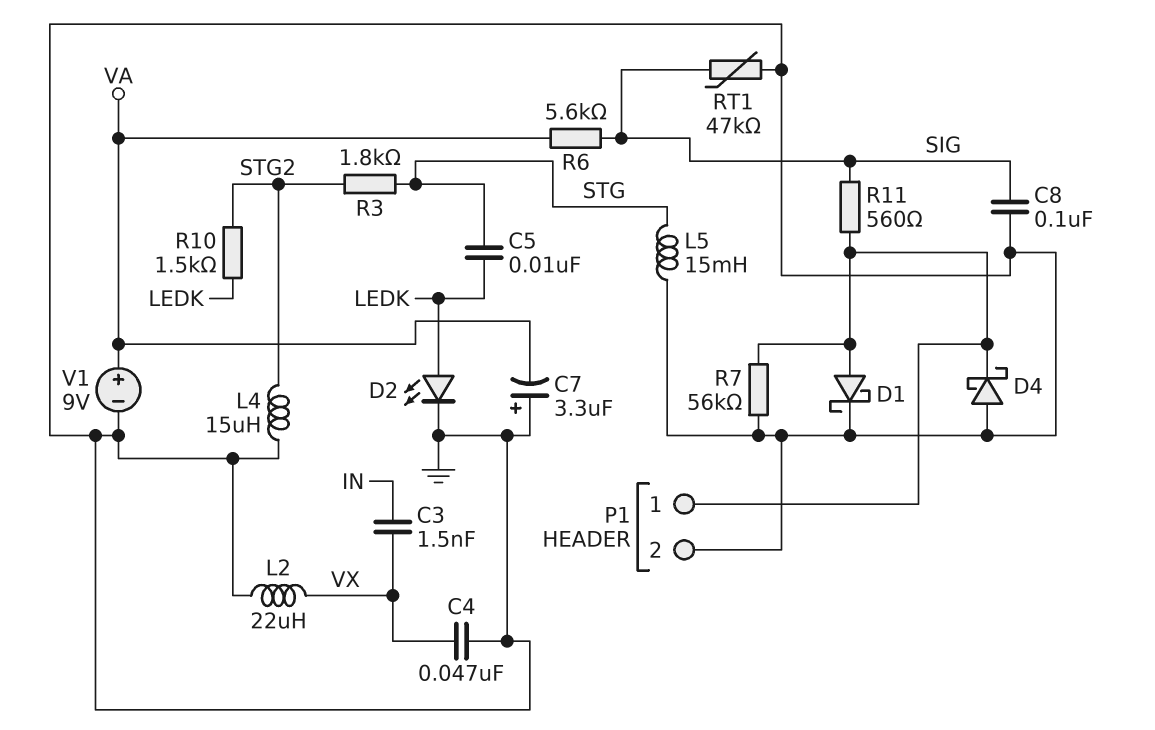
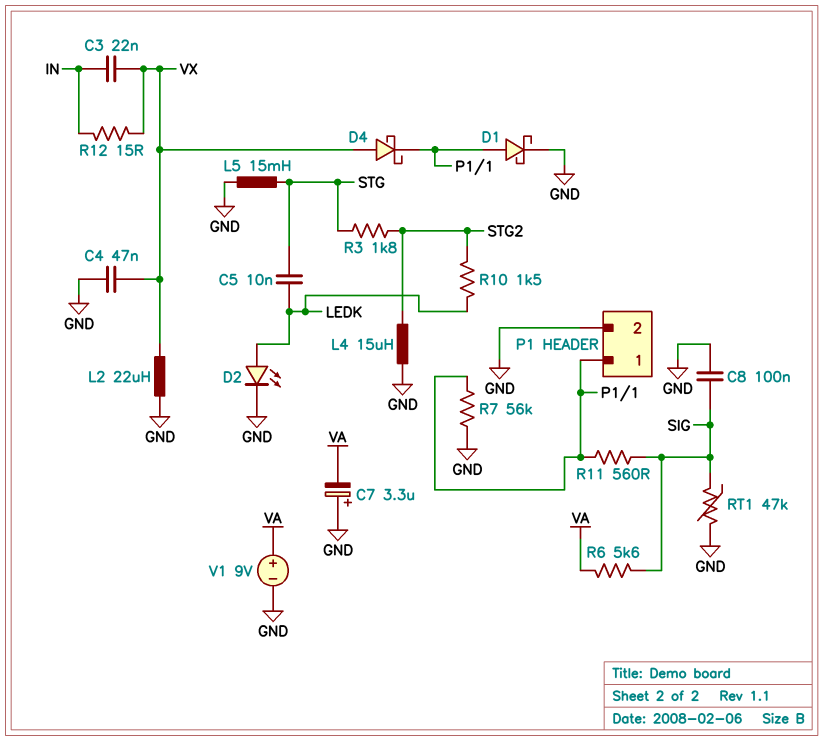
C3: 1.5nF (IN, VX) -> 22nF (IN, VX)
D4: schottky (A GND, K P1/1) -> schottky (A VX, K P1/1)
R12: none -> 15 (IN, VX)

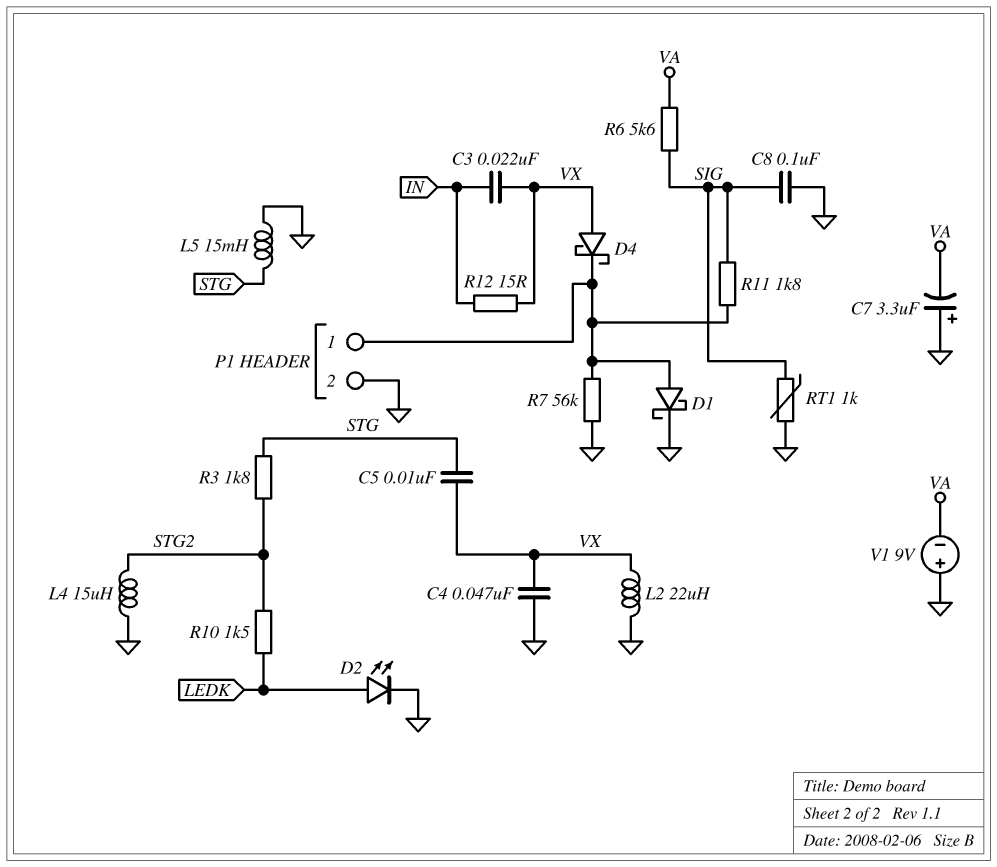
C5: 10nF (LEDK, STG) -> 10nF (STG, VX)
R11: 560 (P1/1, SIG) -> 1.8k (P1/1, SIG)
RT1: 47k (GND, SIG) -> 1k (GND, SIG)
V1: 9V (plus VA, minus GND) -> 9V (plus GND, minus VA)

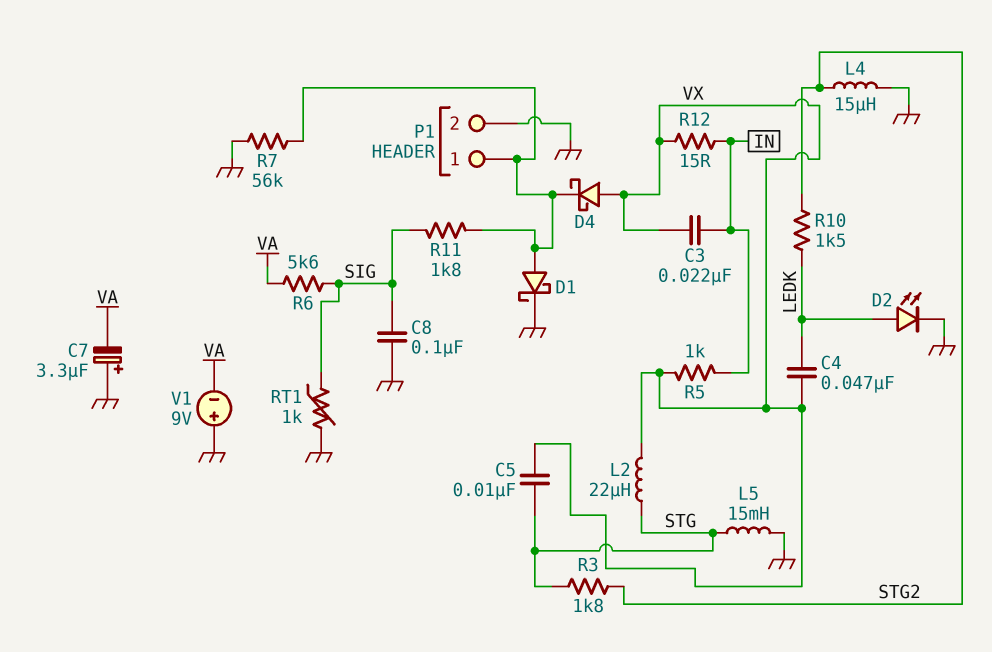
C4: 47nF (GND, VX) -> 47nF (LEDK, VX)
L2: 22uH (GND, VX) -> 22uH (STG, VX)
R5: none -> 1k (IN, VX)

